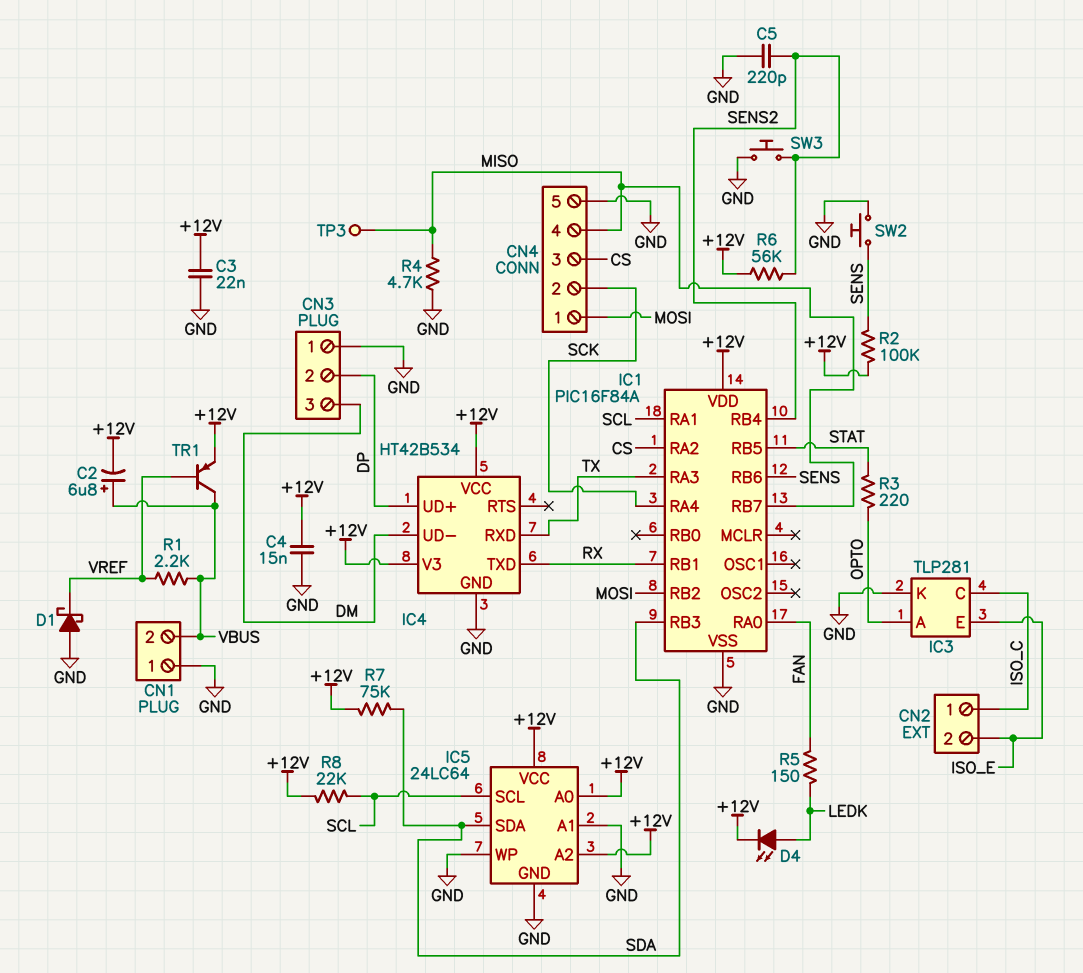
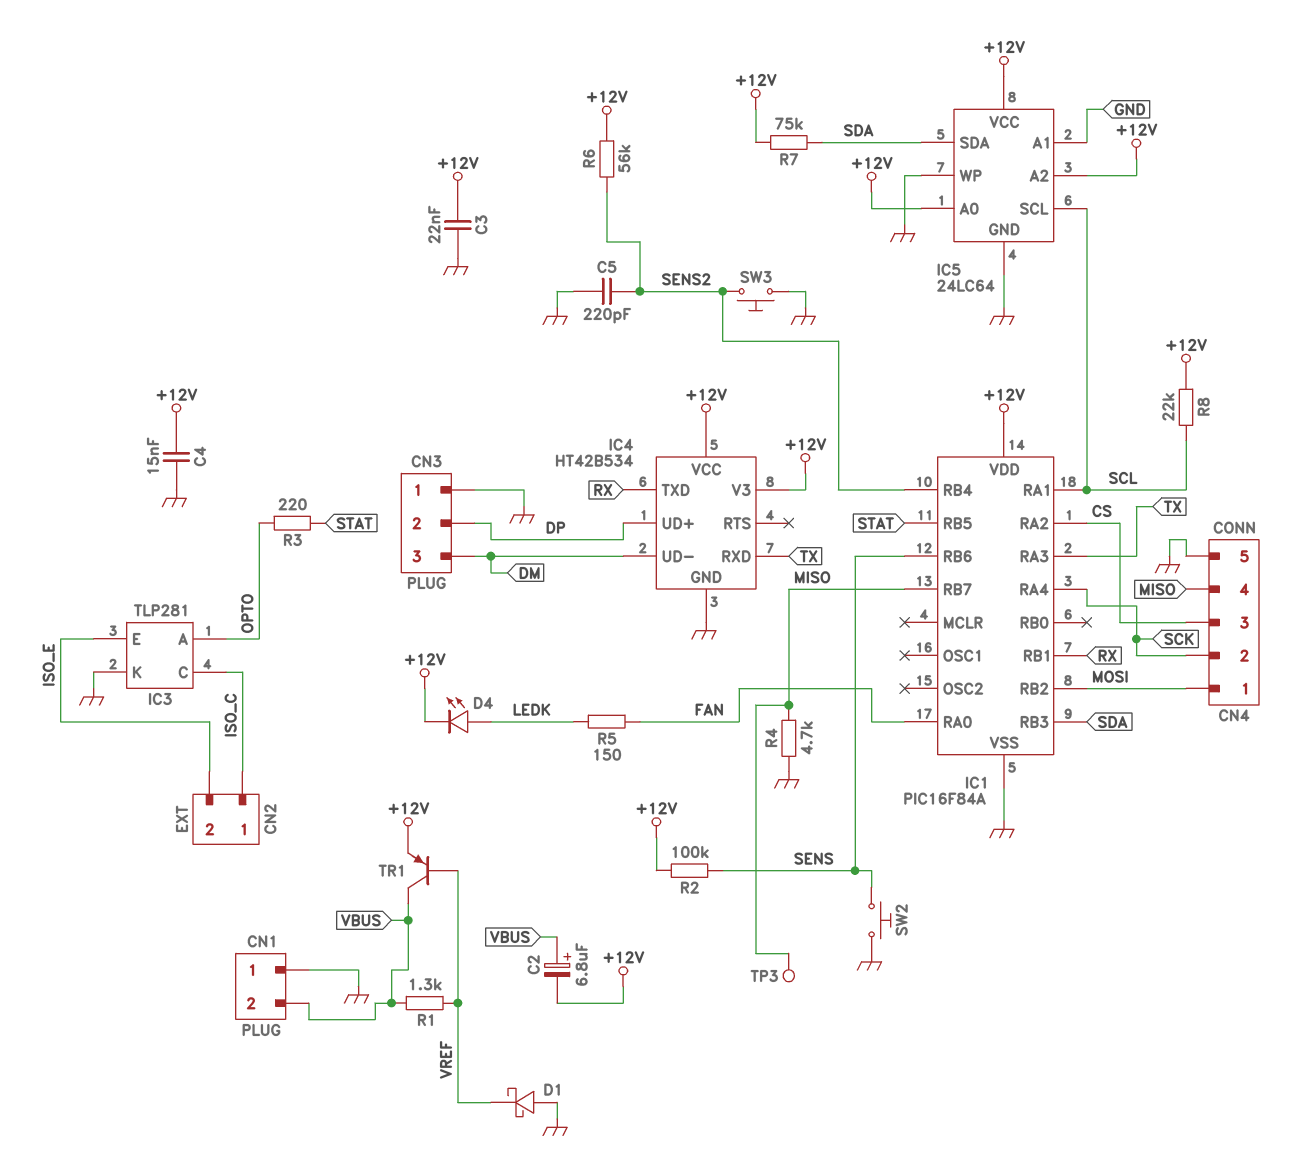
R1: 2.2k (VBUS, VREF) -> 1.3k (VBUS, VREF)

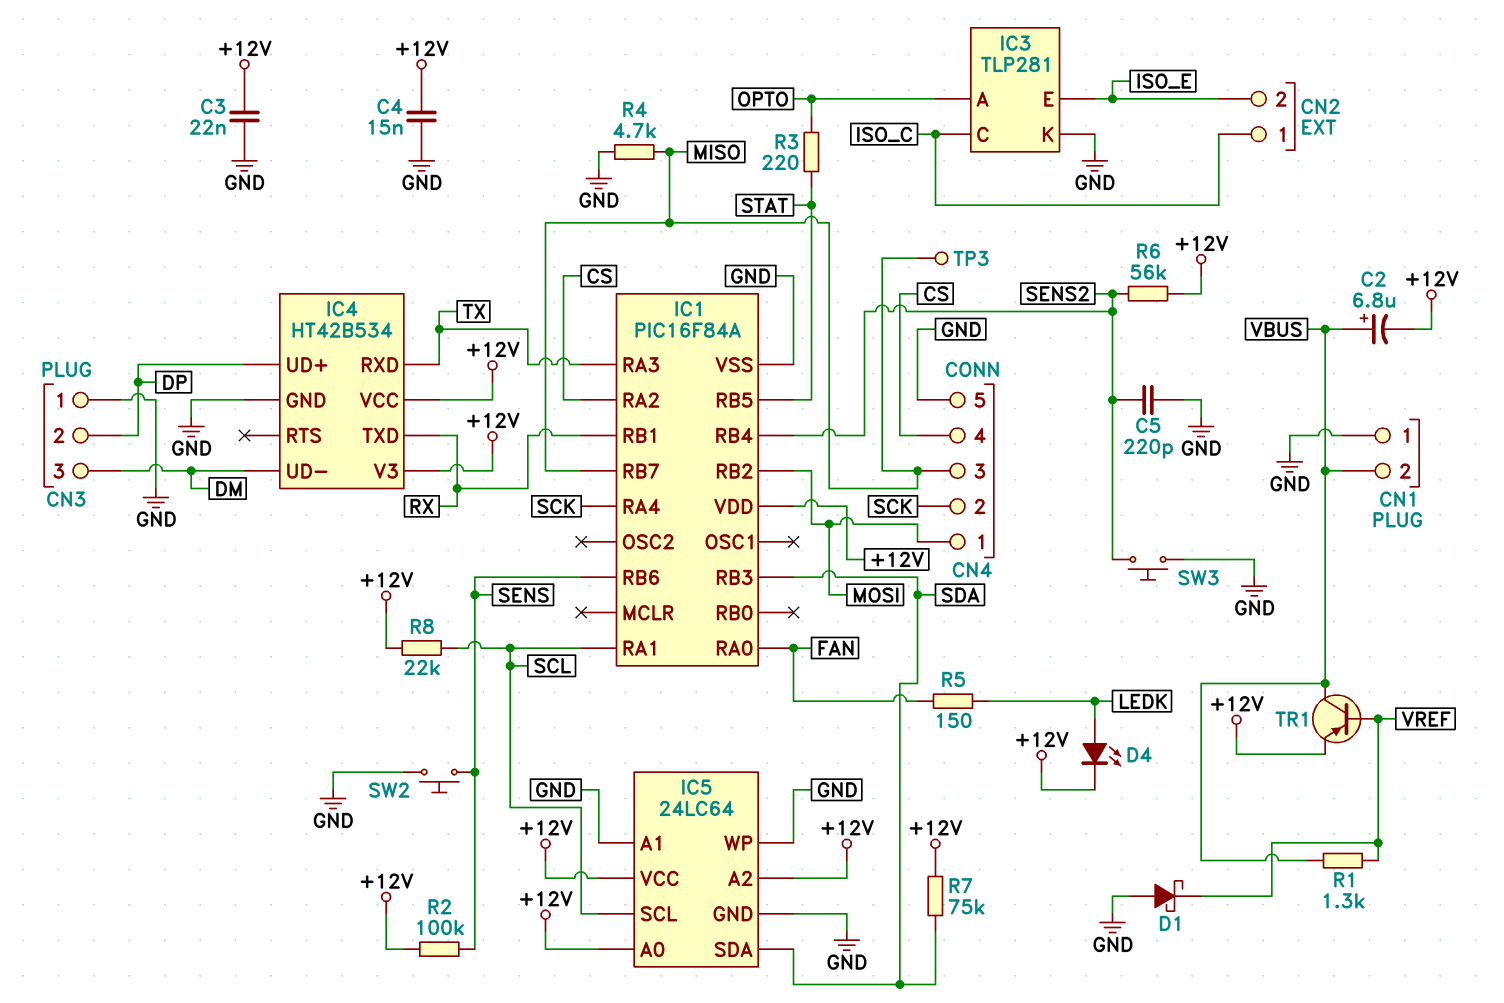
CN4 pin 3: CS -> MISO
CN4 pin 4: MISO -> CS

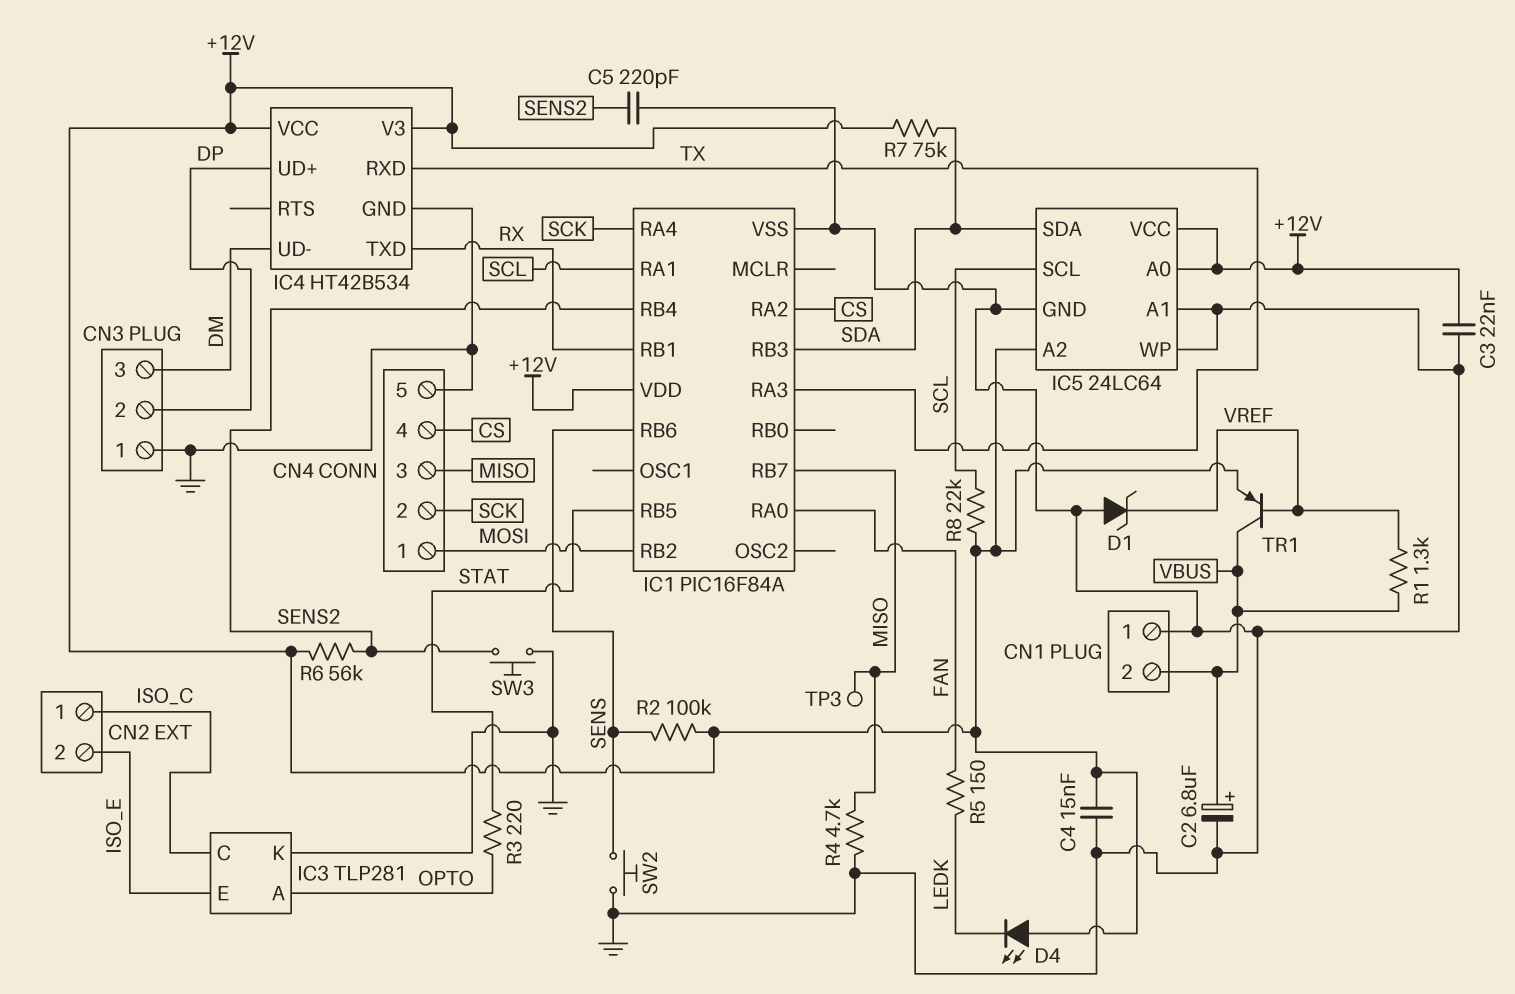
C2: 6.8uF (plus VBUS, minus +12V) -> 6.8uF (plus VBUS, minus GND)
D1: schottky (A GND, K VREF) -> zener (A GND, K VREF)
D4: LED (A LEDK, K +12V) -> LED (A +12V, K LEDK)

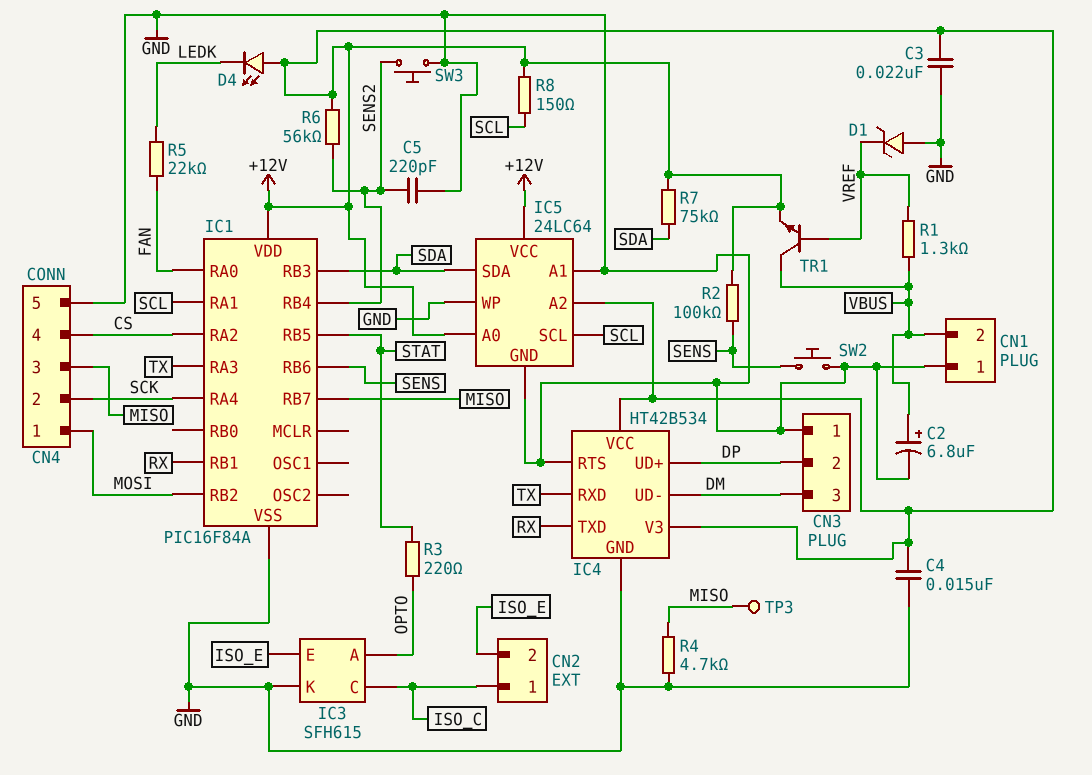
IC3: TLP281 -> SFH615
IC4 pin RTS: none -> GND
R5: 150 (FAN, LEDK) -> 22k (FAN, LEDK)
R8: 22k (+12V, SCL) -> 150 (+12V, SCL)
TR1: PNP (B VREF, C VBUS, E +12V) -> NPN (B VREF, C VBUS, E +12V)

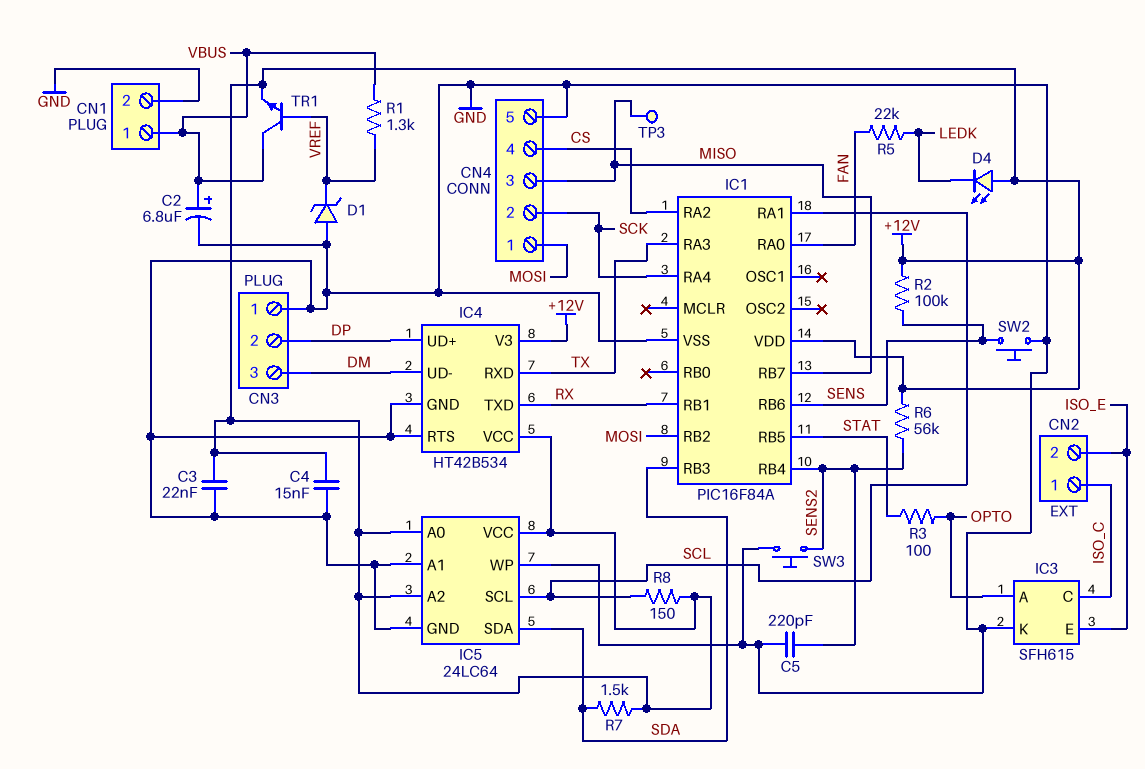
CN1 pin 1: GND -> VBUS
CN1 pin 2: VBUS -> GND
R3: 220 (OPTO, STAT) -> 100 (OPTO, STAT)
R4: 4.7k (GND, MISO) -> none
R7: 75k (+12V, SDA) -> 1.5k (+12V, SDA)

